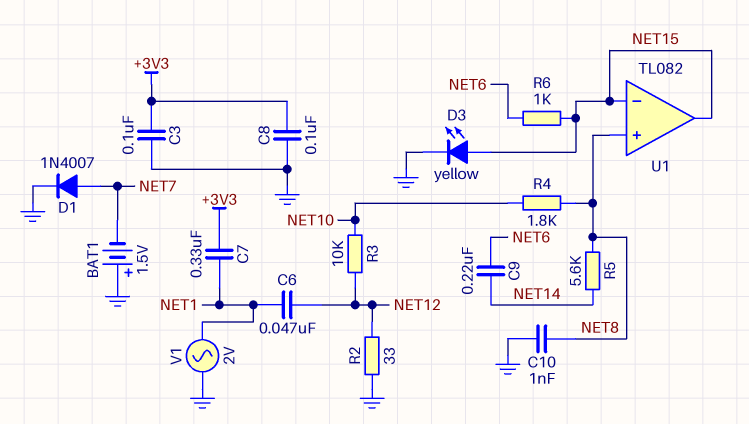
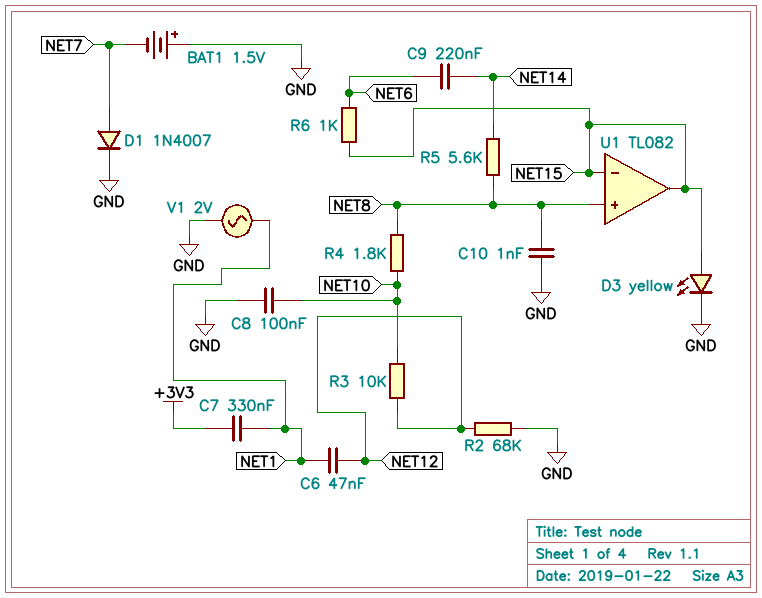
C3: 100nF (+3V3, GND) -> none
C8: 100nF (+3V3, GND) -> 100nF (GND, NET10)
R2: 33 (GND, NET12) -> 68k (GND, NET12)

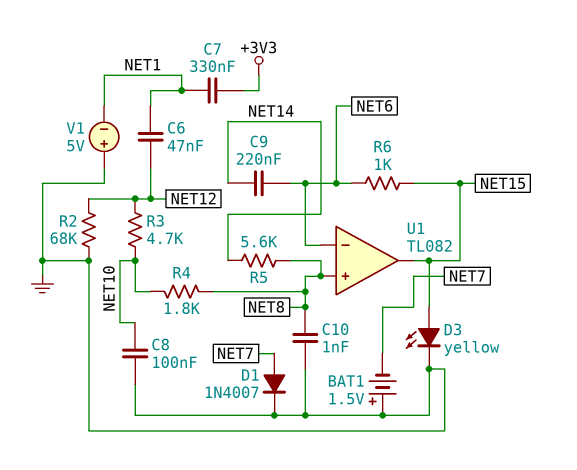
R3: 10k (NET10, NET12) -> 4.7k (NET10, NET12)
U1 pin in-: NET15 -> NET6
V1: AC 2V (GND, NET1) -> 5V (plus GND, minus NET1)

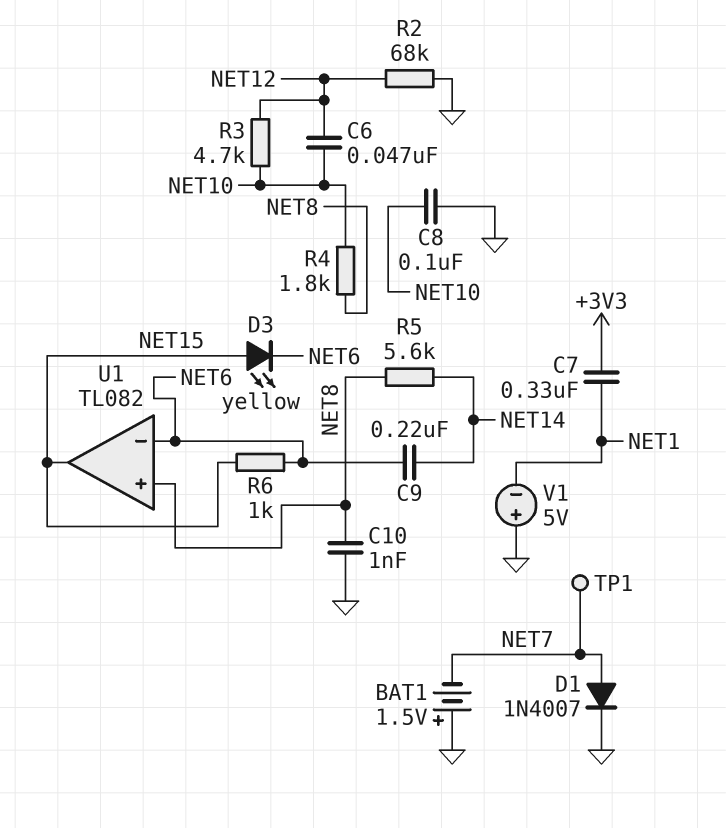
C6: 47nF (NET1, NET12) -> 47nF (NET10, NET12)
D3: LED yellow (A NET15, K GND) -> LED yellow (A NET15, K NET6)
TP1: none -> test point (NET7)

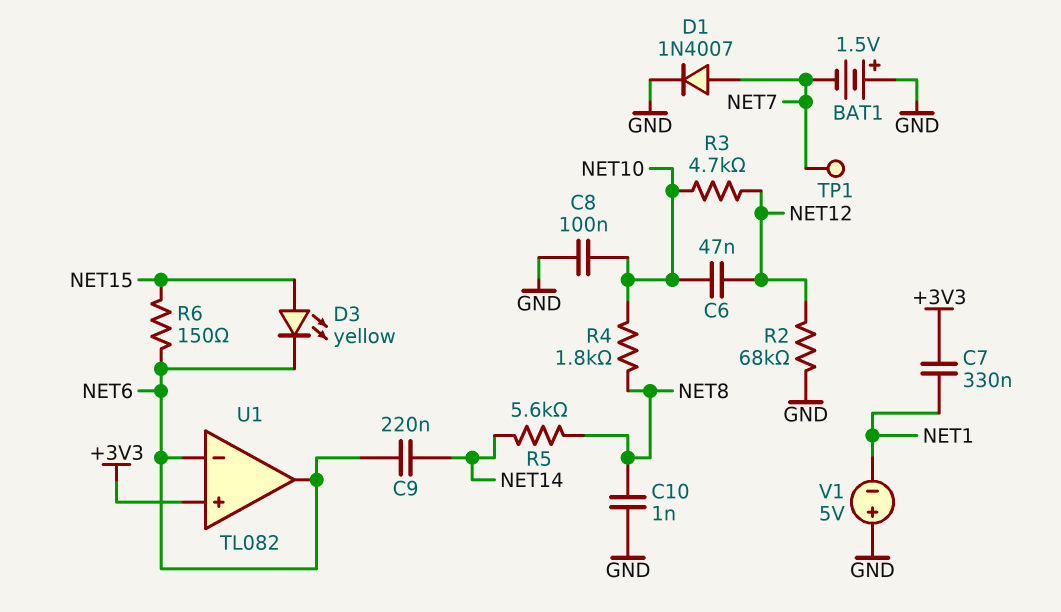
R6: 1k (NET6, NET15) -> 150 (NET6, NET15)
U1 pin in+: NET8 -> +3V3
U1 pin out: NET15 -> NET6

